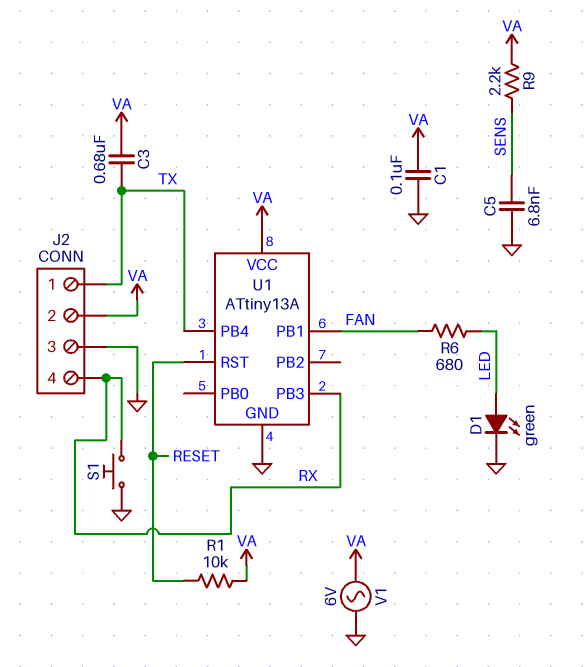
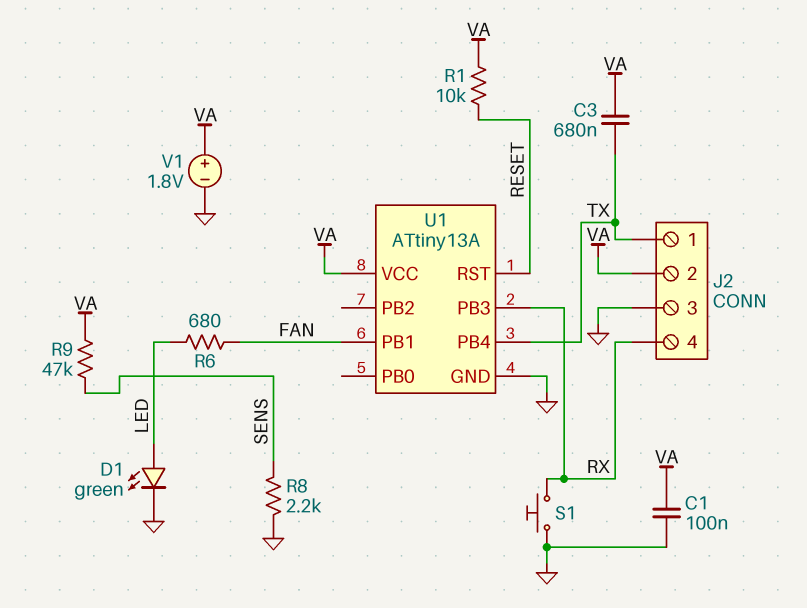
C5: 6.8nF (GND, SENS) -> none
R8: none -> 2.2k (GND, SENS)
R9: 2.2k (SENS, VA) -> 47k (SENS, VA)
V1: AC 6V (GND, VA) -> 1.8V (plus VA, minus GND)

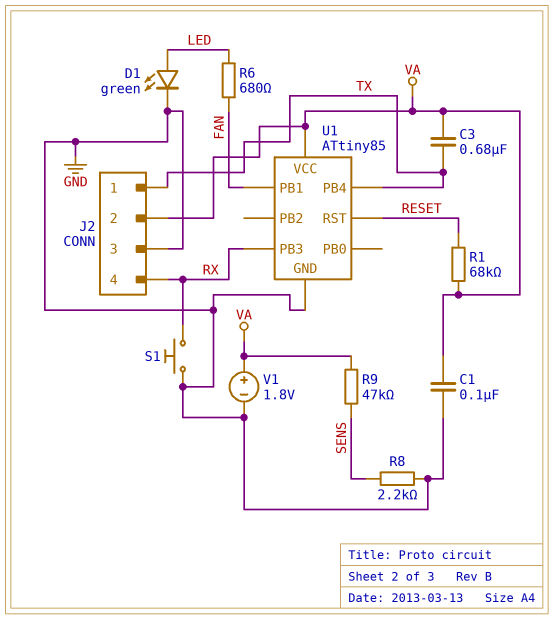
R1: 10k (RESET, VA) -> 68k (RESET, VA)
U1: ATtiny13A -> ATtiny85

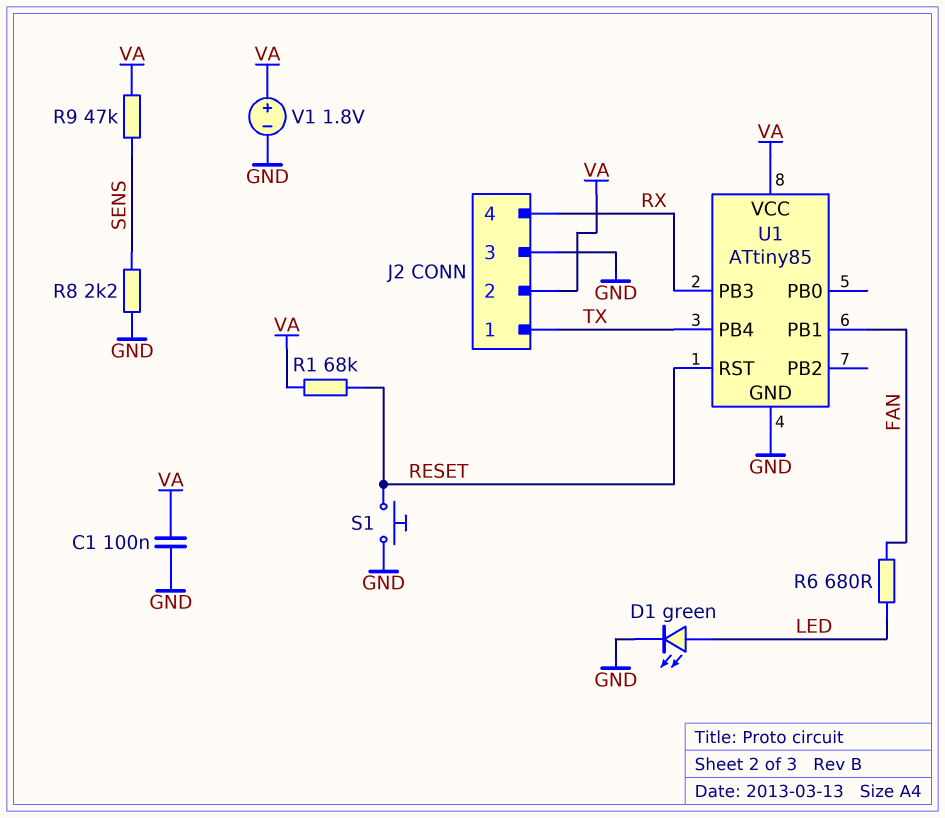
C3: 680nF (TX, VA) -> none
S1: button (GND, RX) -> button (GND, RESET)

